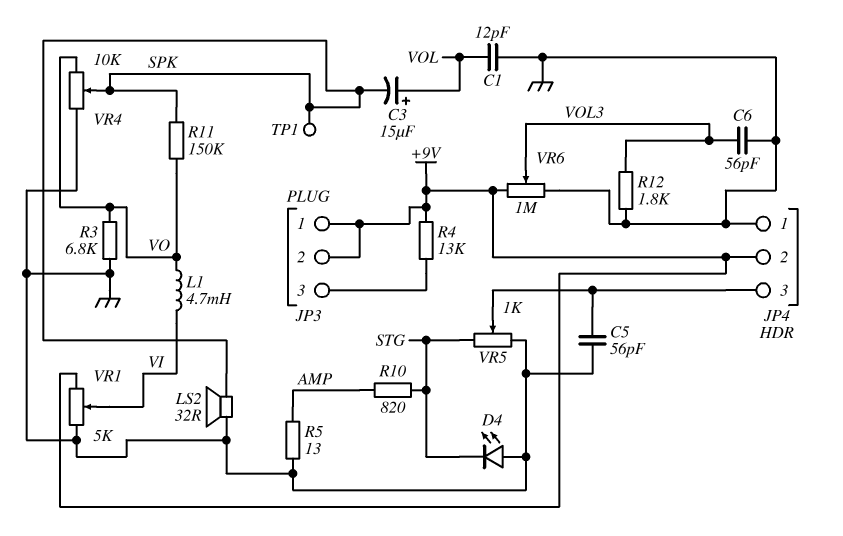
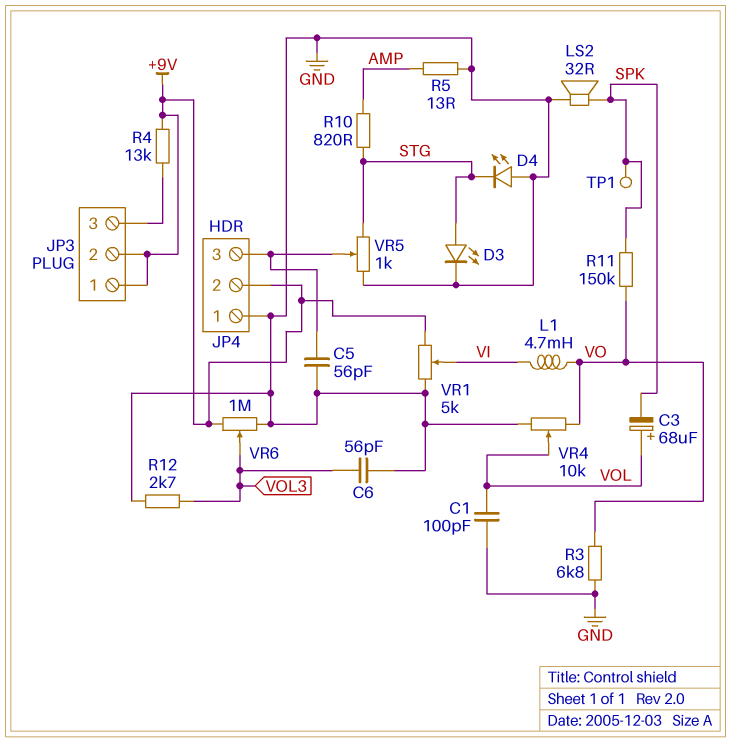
C1: 12pF (GND, VOL) -> 100pF (GND, VOL)
C3: 15uF (plus VOL, minus SPK) -> 68uF (plus VOL, minus SPK)
D3: none -> LED (A STG, K GND)
R12: 1.8k (GND, VOL3) -> 2.7k (GND, VOL3)
VR4: 10k (GND, VO, wiper SPK) -> 10k (GND, VO, wiper VOL)

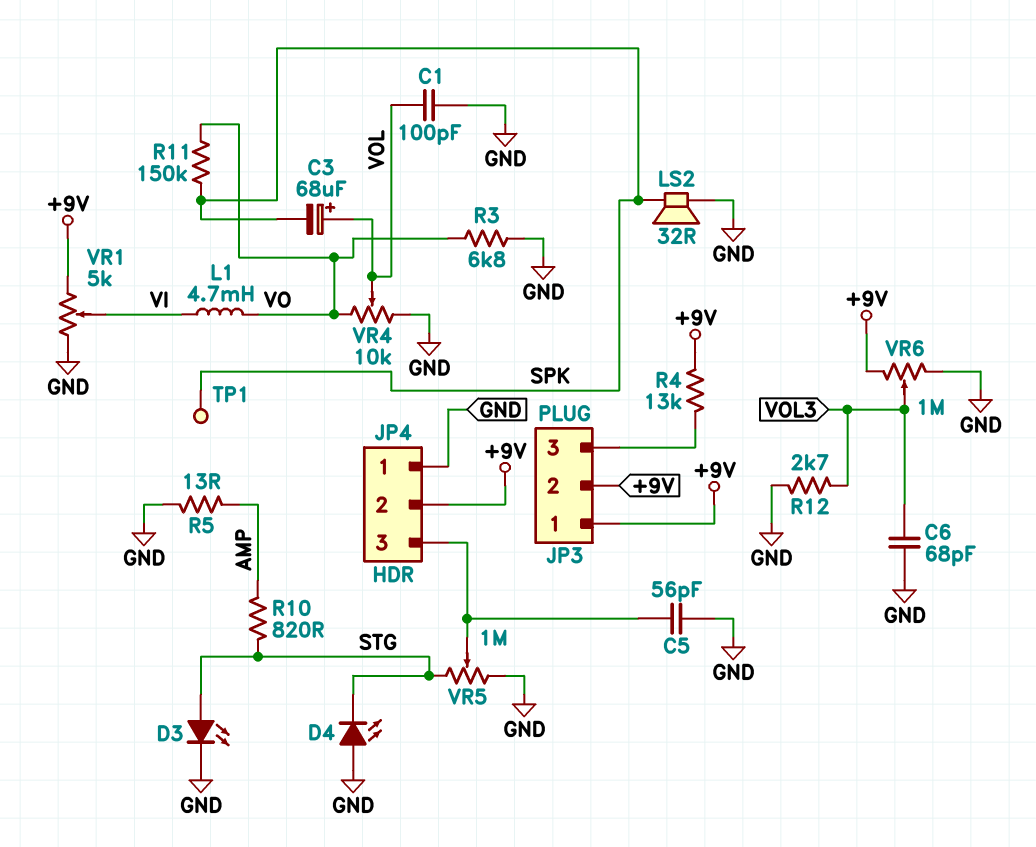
C6: 56pF (GND, VOL3) -> 68pF (GND, VOL3)
VR5: 1k (GND, STG, wiper JP4/3) -> 1M (GND, STG, wiper JP4/3)

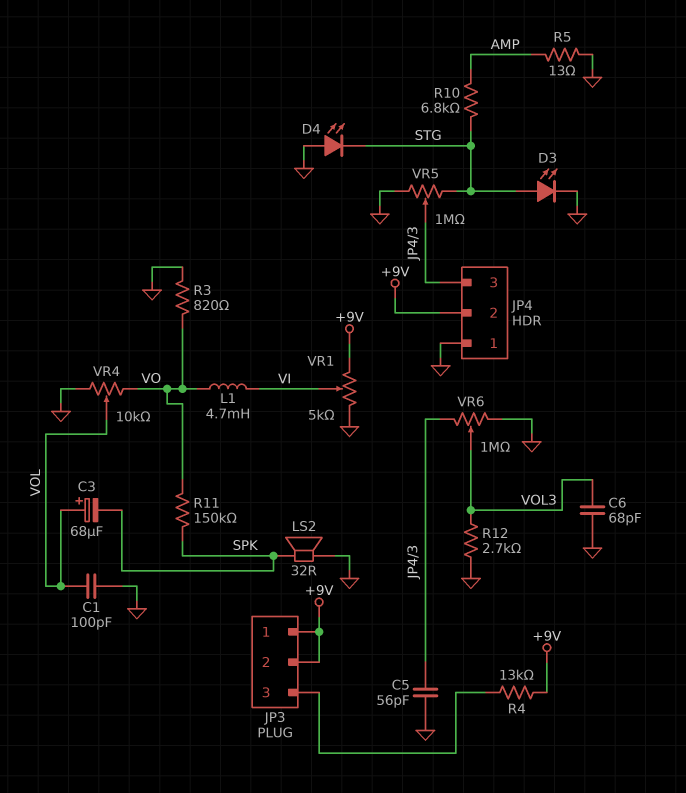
R3: 6.8k (GND, VO) -> 820 (GND, VO)
R10: 820 (AMP, STG) -> 6.8k (AMP, STG)
TP1: test point (SPK) -> none
VR6: 1M (+9V, GND, wiper VOL3) -> 1M (GND, JP4/3, wiper VOL3)

